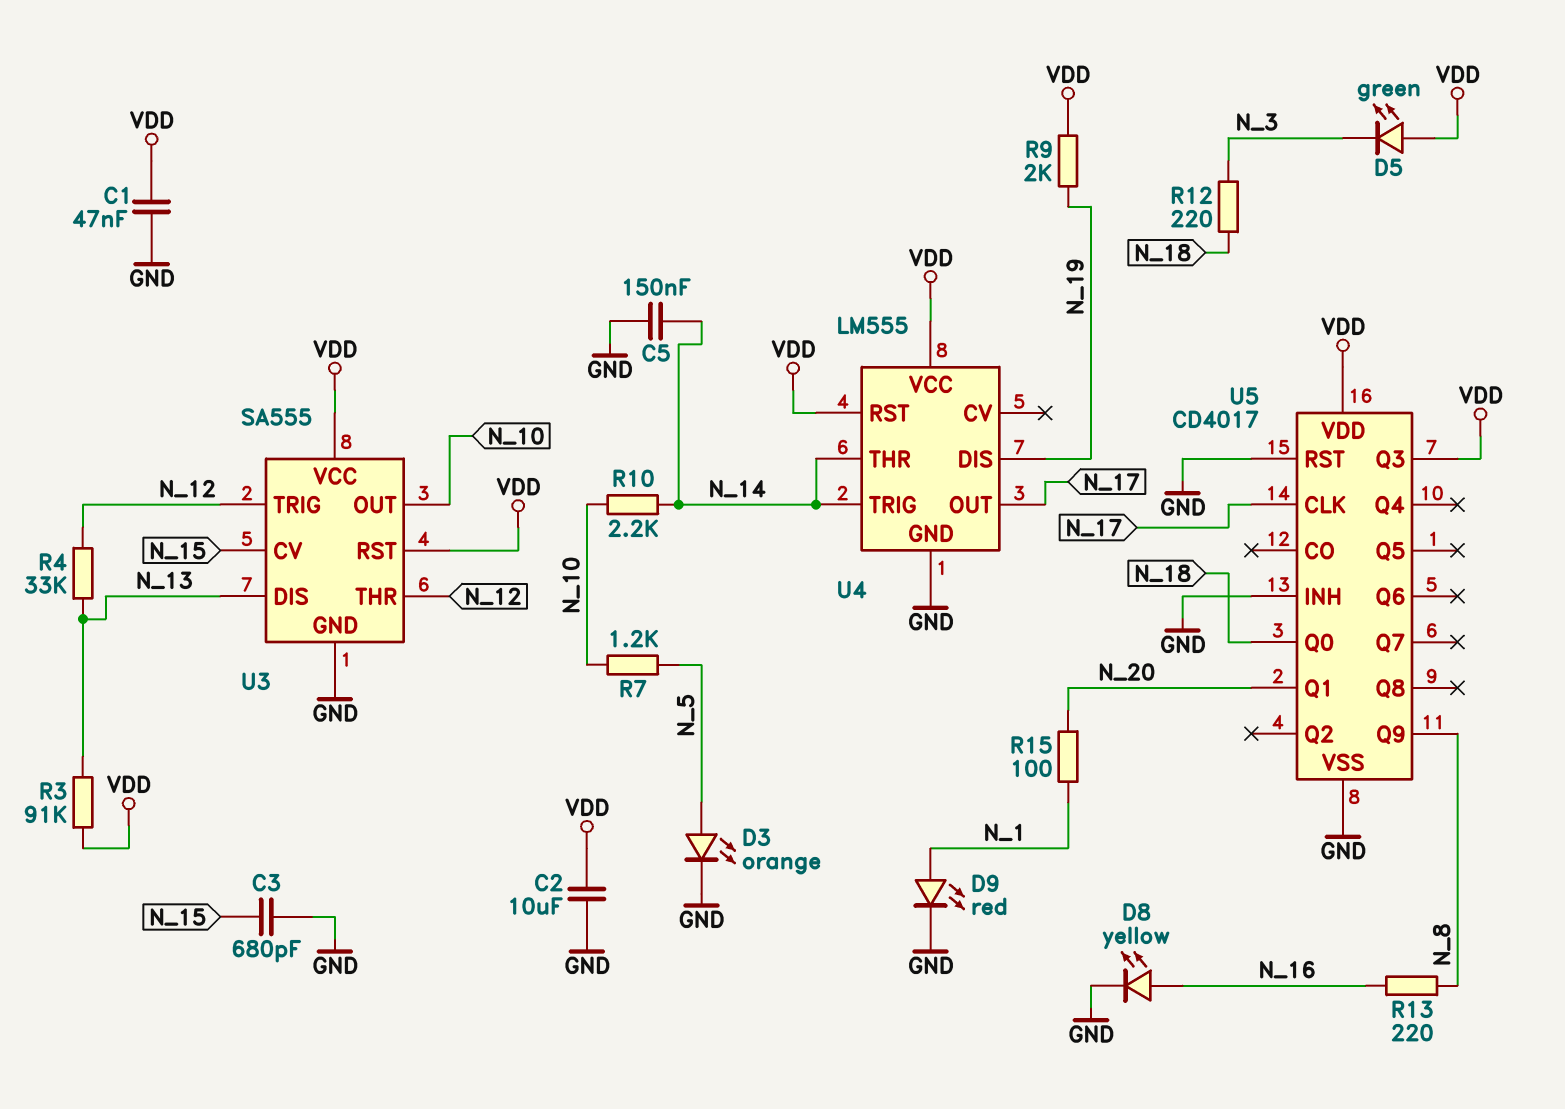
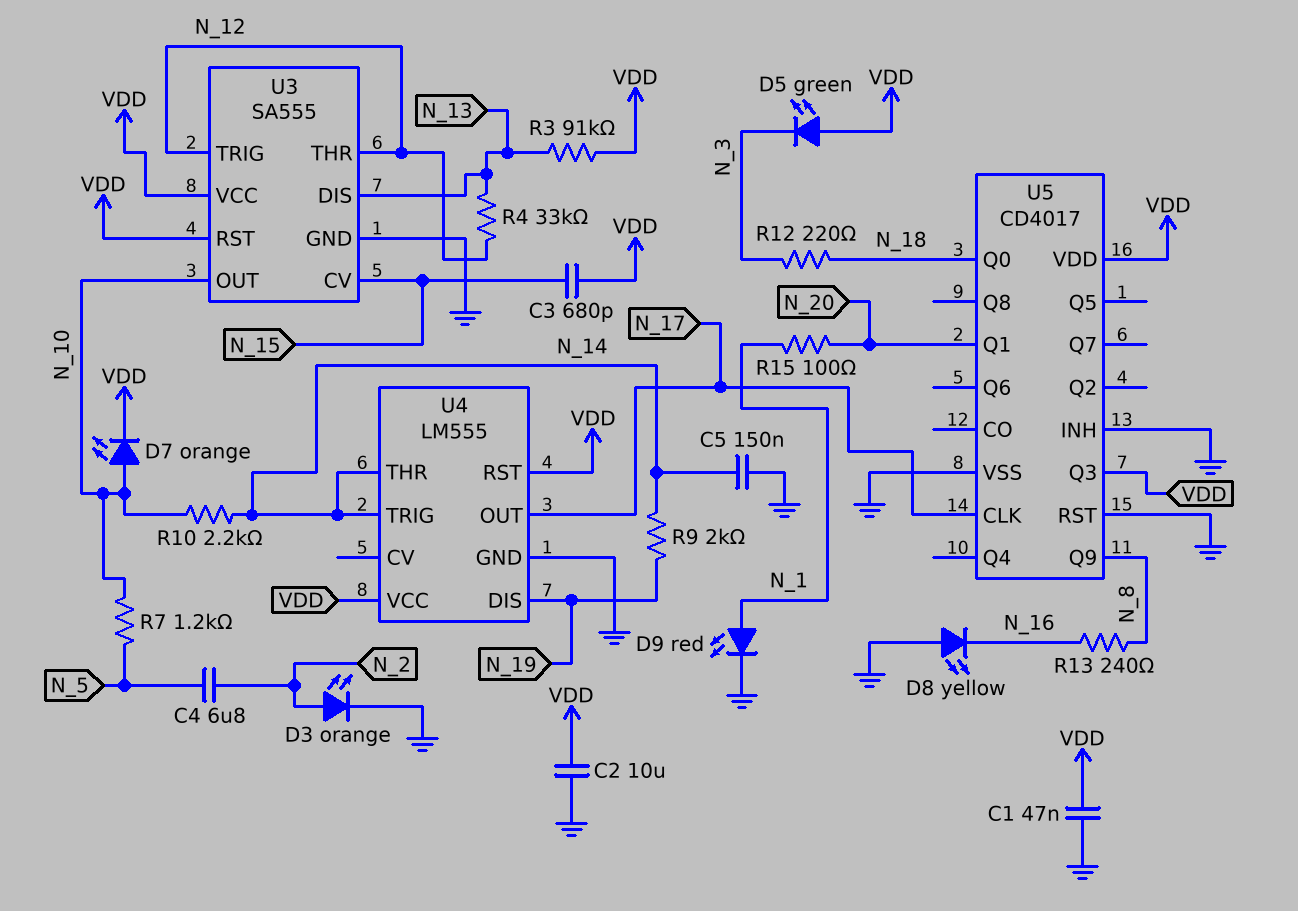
C3: 680pF (GND, N_15) -> 680pF (N_15, VDD)
C4: none -> 6.8uF (N_2, N_5)
D3: LED orange (A N_5, K GND) -> LED orange (A N_2, K GND)
D7: none -> LED orange (A N_10, K VDD)
D8: LED yellow (A N_16, K GND) -> LED yellow (A GND, K N_16)
R9: 2k (N_19, VDD) -> 2k (N_14, N_19)
R13: 220 (N_8, N_16) -> 240 (N_8, N_16)

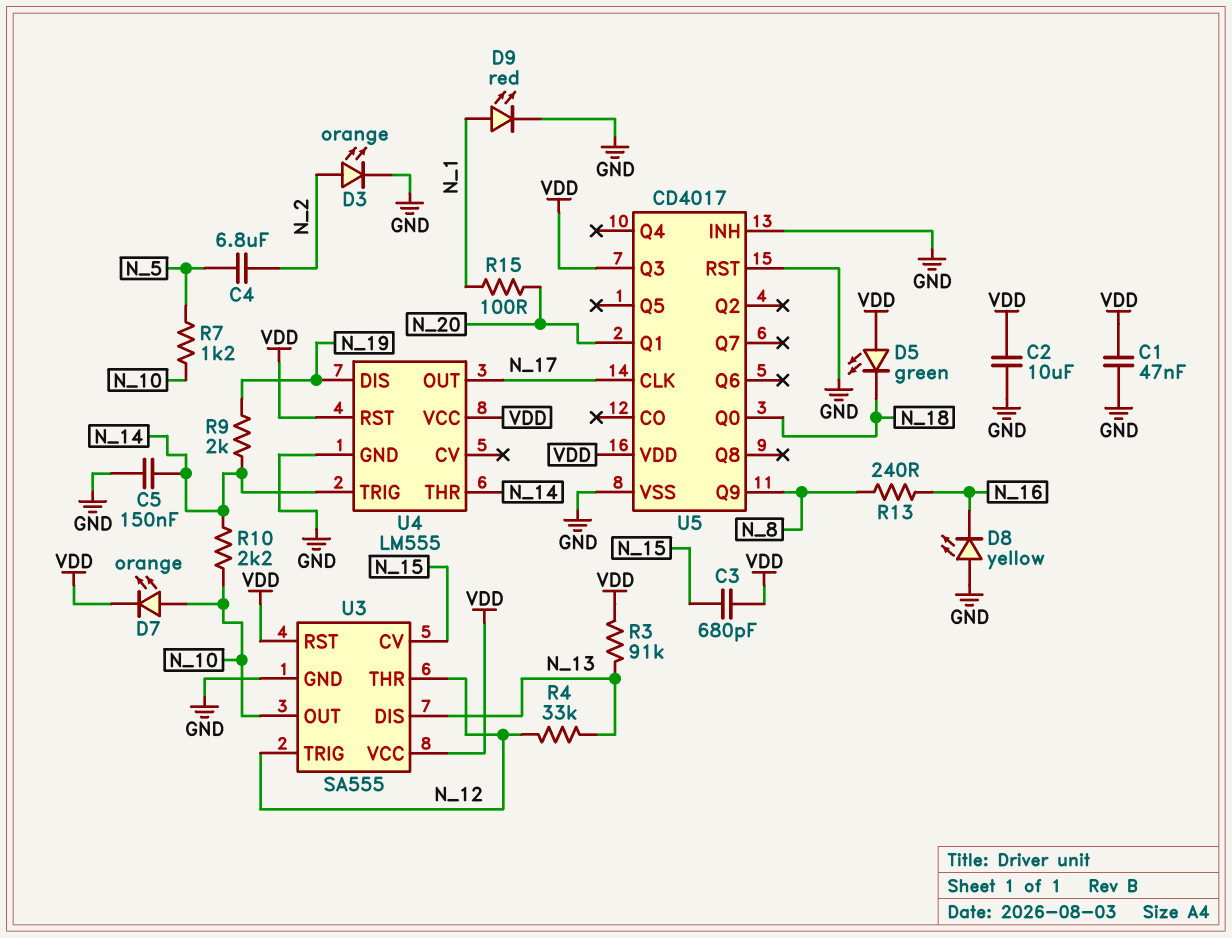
D5: LED green (A VDD, K N_3) -> LED green (A VDD, K N_18)
R12: 220 (N_3, N_18) -> none

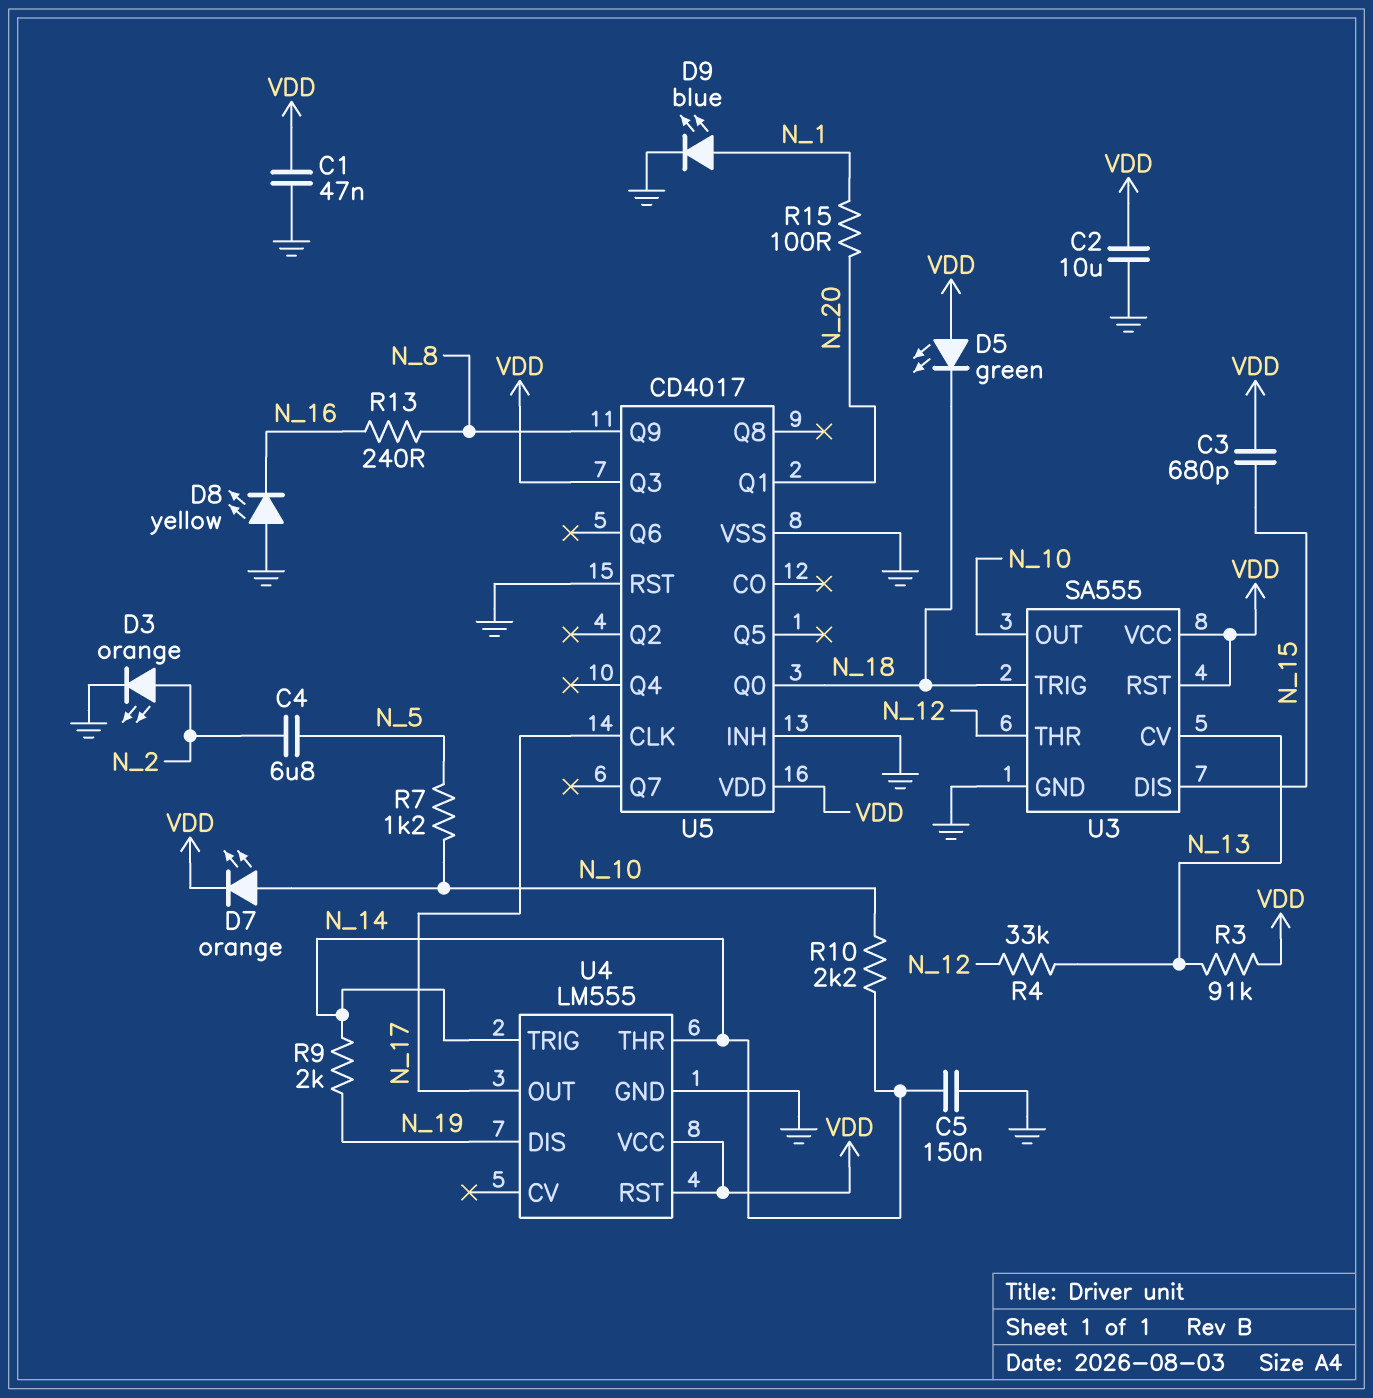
D9: LED red (A N_1, K GND) -> LED blue (A N_1, K GND)
U3 pin CV: N_15 -> N_13
U3 pin DIS: N_13 -> N_15
U3 pin TRIG: N_12 -> N_18

